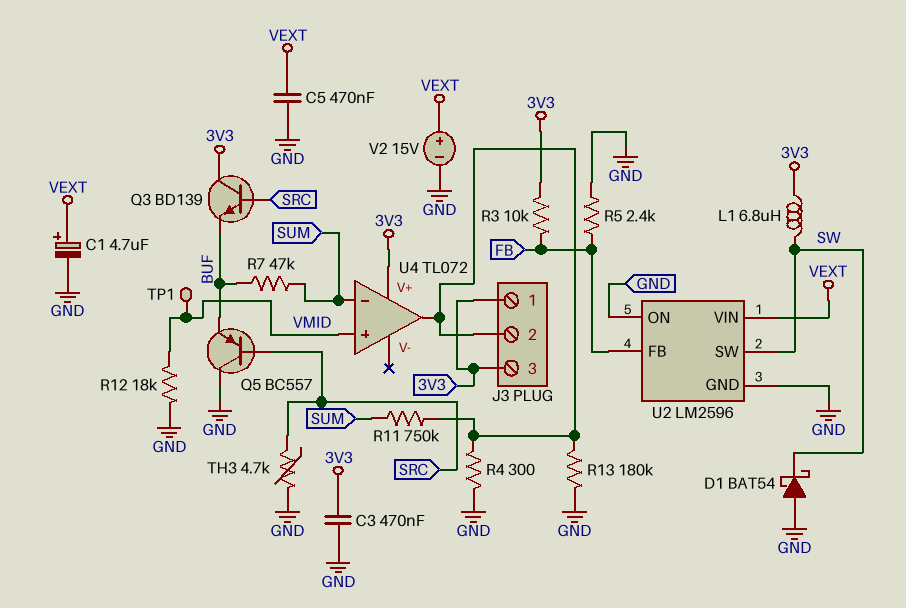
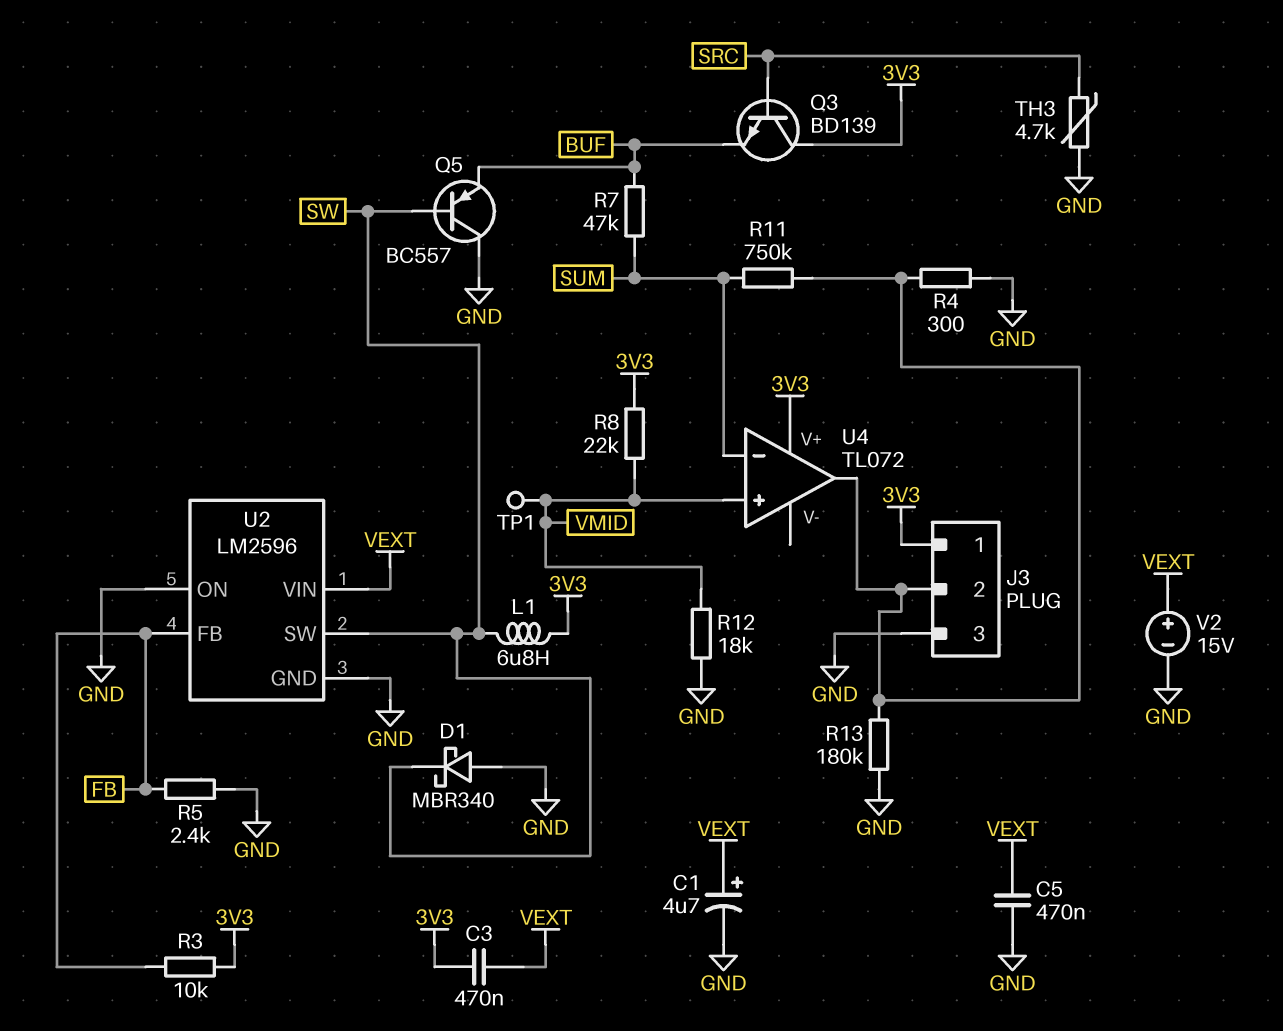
C3: 470nF (3V3, GND) -> 470nF (3V3, VEXT)
D1: schottky BAT54 (A GND, K SW) -> schottky MBR340 (A GND, K SW)
J3 pin 3: 3V3 -> GND
Q5: PNP BC557 (B SRC, C GND, E BUF) -> PNP BC557 (B SW, C GND, E BUF)
R8: none -> 22k (3V3, VMID)

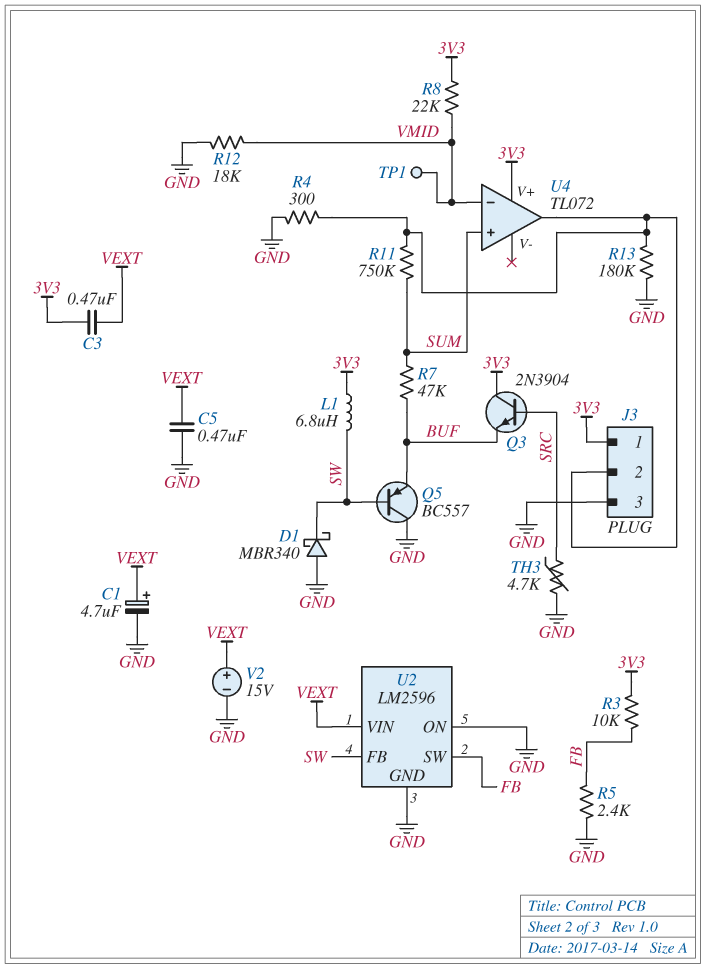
Q3: NPN BD139 (B SRC, C 3V3, E BUF) -> NPN 2N3904 (B SRC, C 3V3, E BUF)
U2 pin FB: FB -> SW
U2 pin SW: SW -> FB
U4 pin in+: VMID -> SUM
U4 pin in-: SUM -> VMID

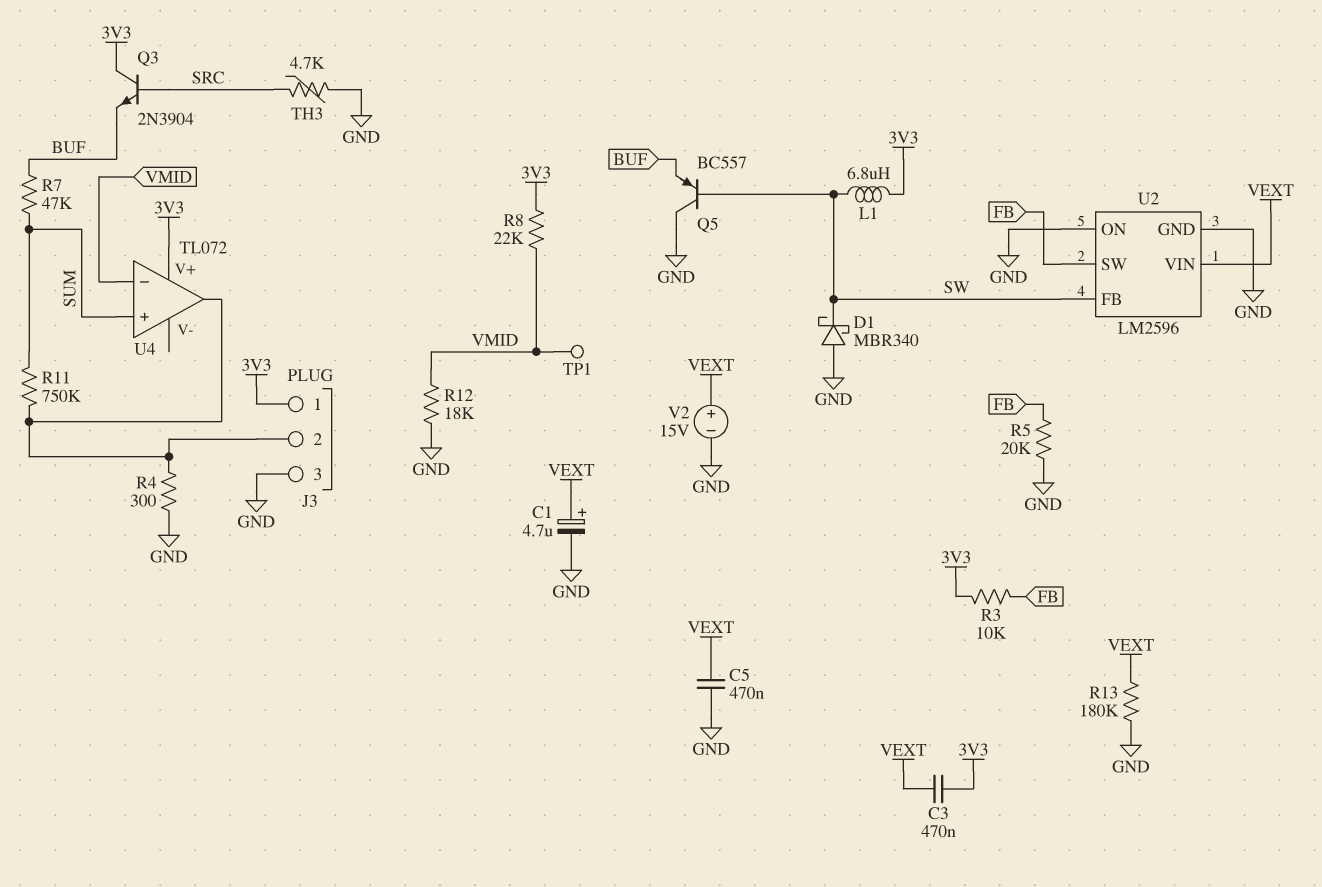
R5: 2.4k (FB, GND) -> 20k (FB, GND)
R13: 180k (GND, J3/2) -> 180k (GND, VEXT)

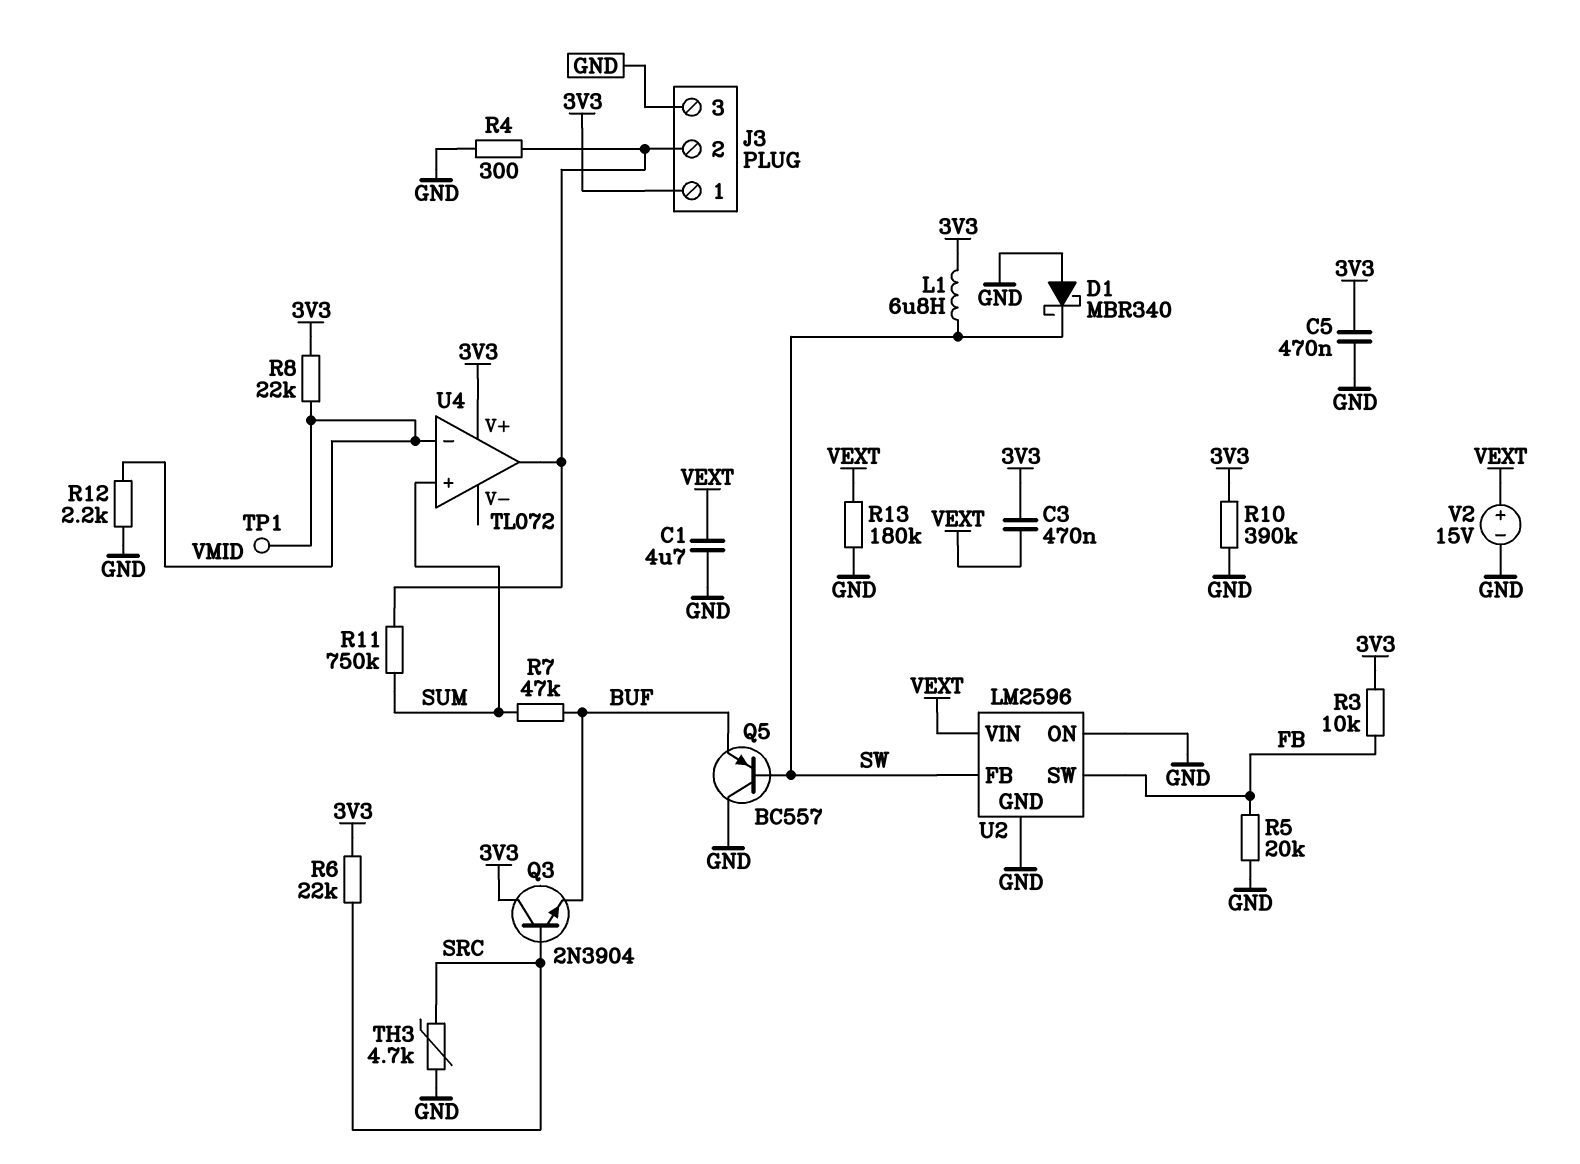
C1: 4.7uF (plus VEXT, minus GND) -> 4.7uF (GND, VEXT)
C5: 470nF (GND, VEXT) -> 470nF (3V3, GND)
R6: none -> 22k (3V3, SRC)
R10: none -> 390k (3V3, GND)
R12: 18k (GND, VMID) -> 2.2k (GND, VMID)

